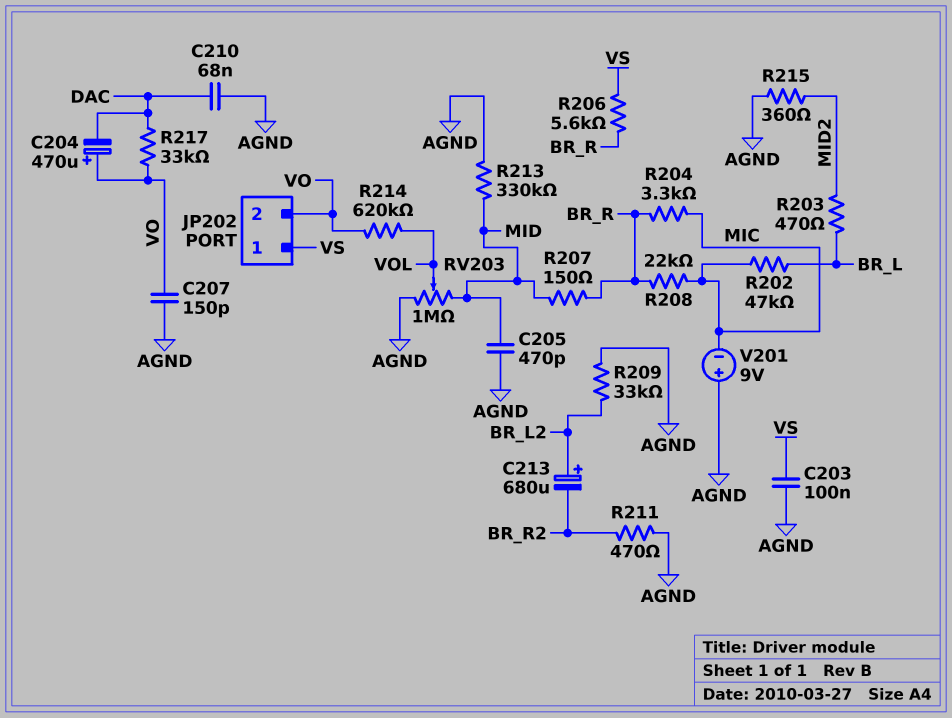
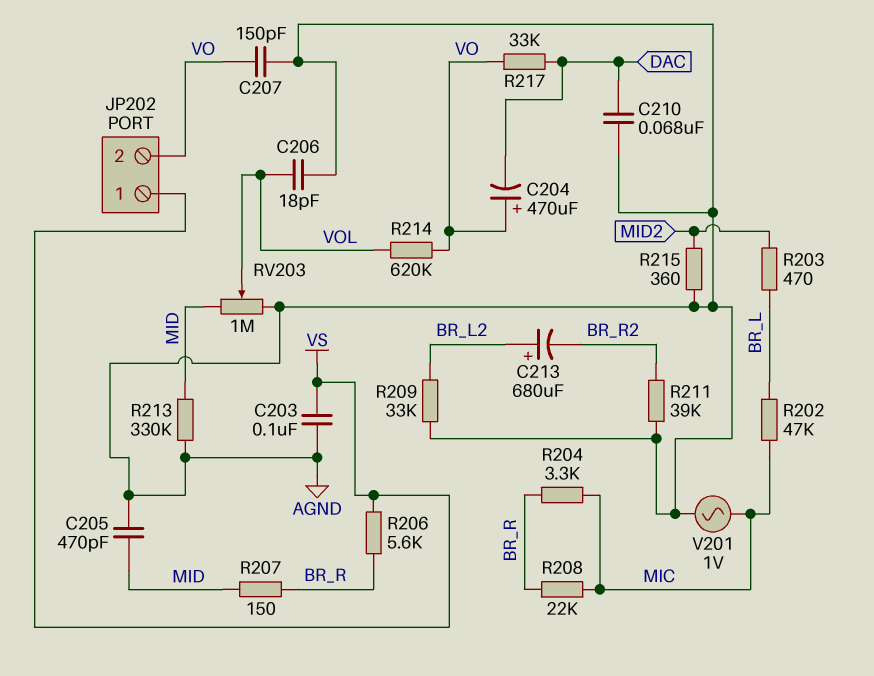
C206: none -> 18pF (AGND, VOL)
R211: 470 (AGND, BR_R2) -> 39k (AGND, BR_R2)
V201: 9V (plus AGND, minus MIC) -> AC 1V (AGND, MIC)

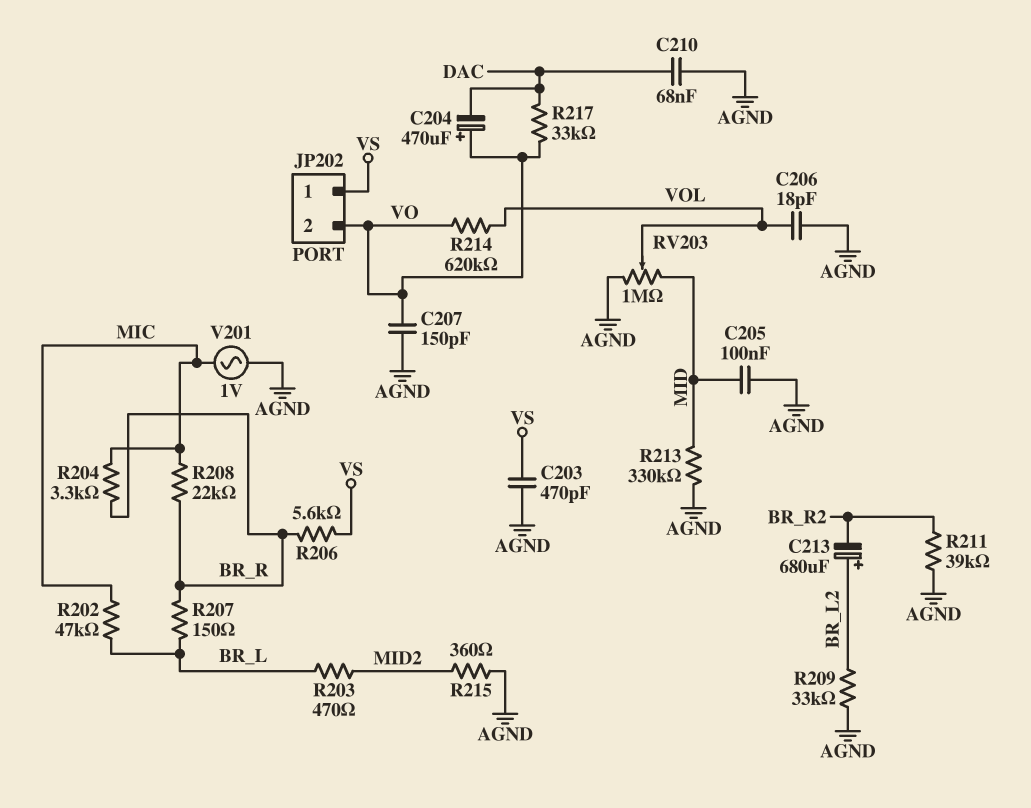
C203: 100nF (AGND, VS) -> 470pF (AGND, VS)
C205: 470pF (AGND, MID) -> 100nF (AGND, MID)
R207: 150 (BR_R, MID) -> 150 (BR_L, BR_R)

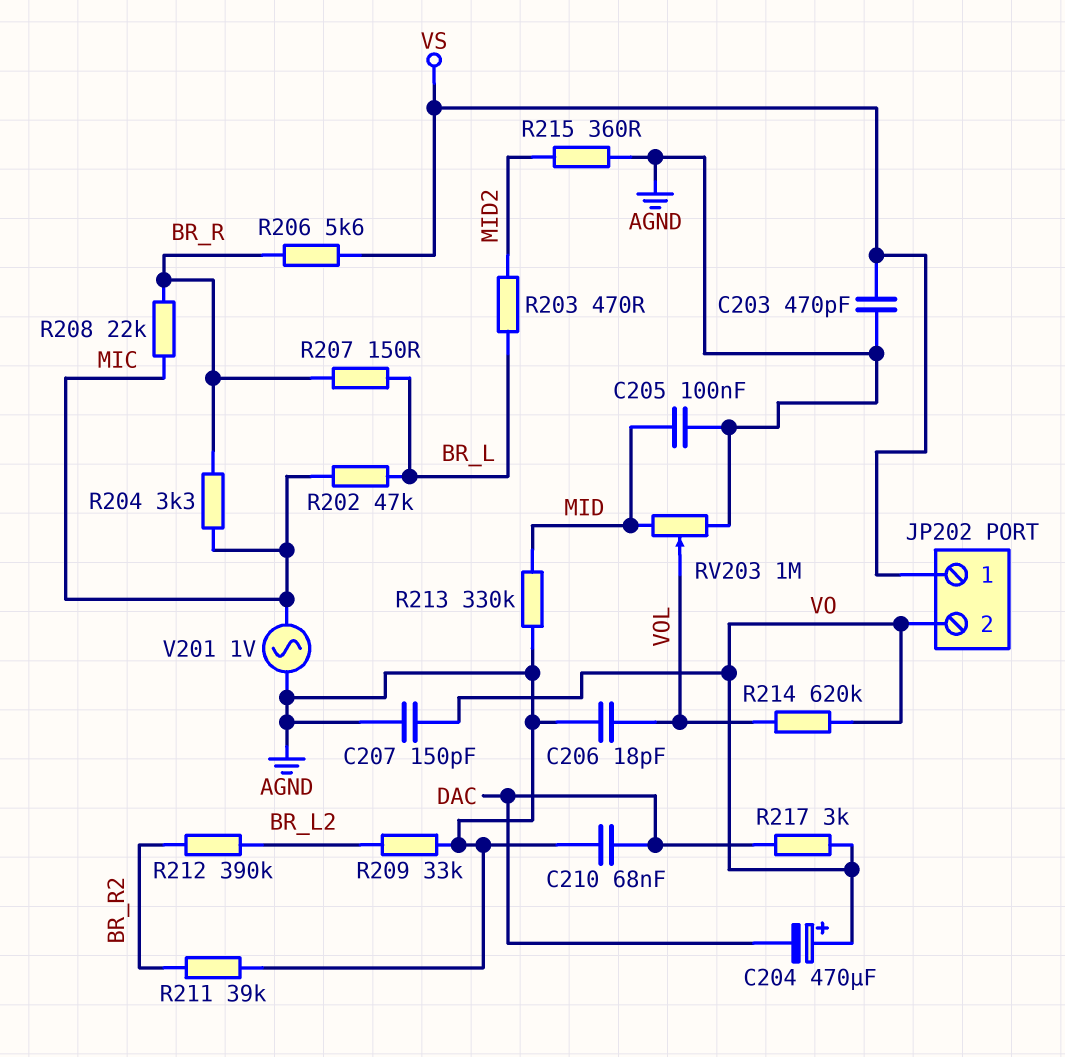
C213: 680uF (plus BR_L2, minus BR_R2) -> none
R212: none -> 390k (BR_L2, BR_R2)
R217: 33k (DAC, VO) -> 3k (DAC, VO)

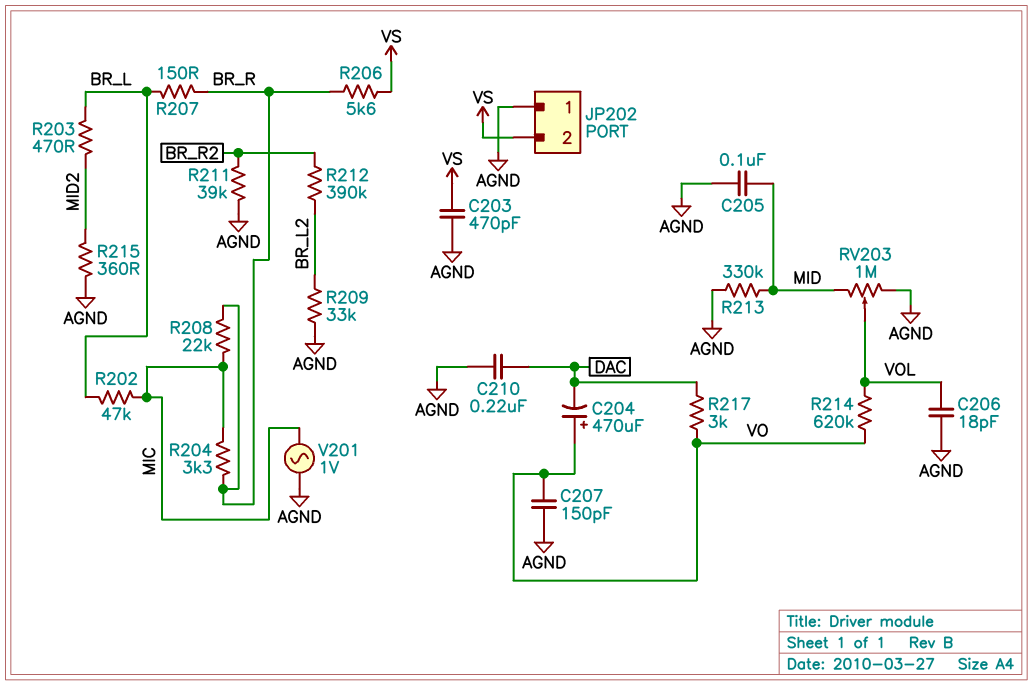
C210: 68nF (AGND, DAC) -> 220nF (AGND, DAC)
JP202 pin 1: VS -> AGND
JP202 pin 2: VO -> VS

